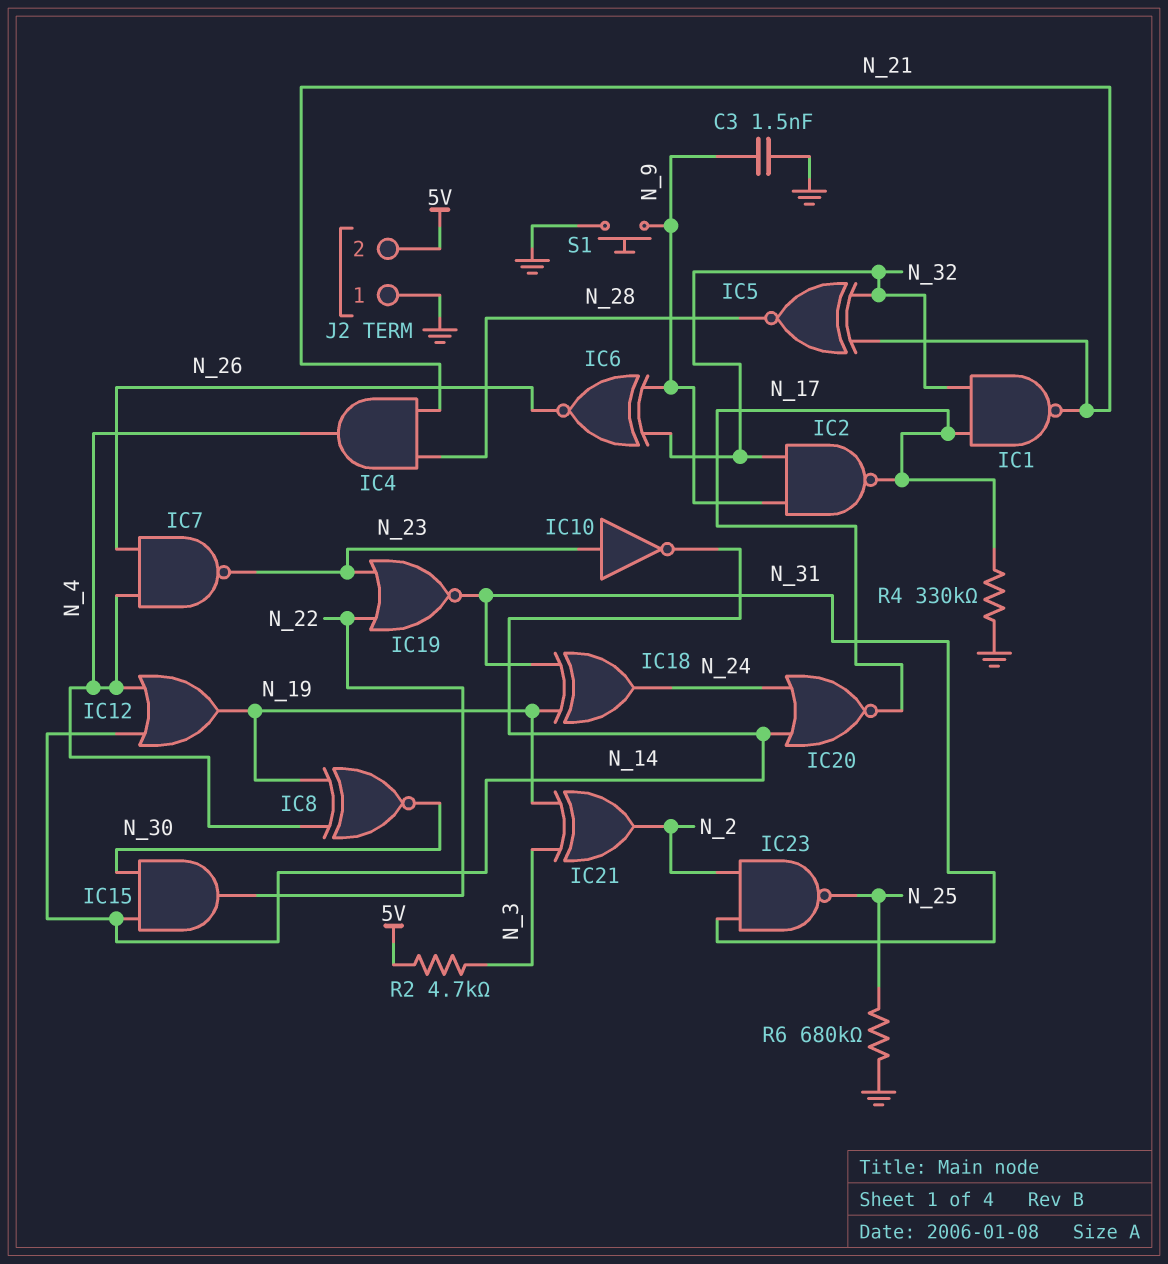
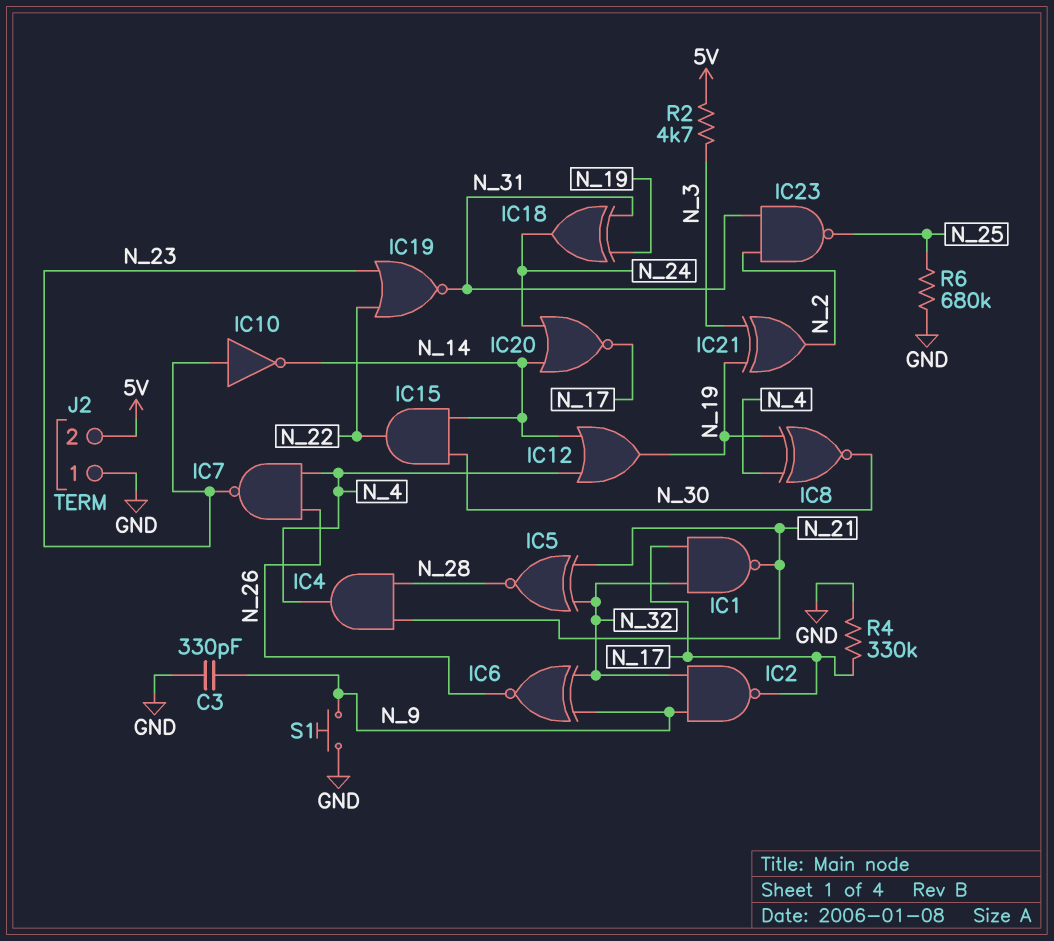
C3: 1.5nF (GND, N_9) -> 330pF (GND, N_9)

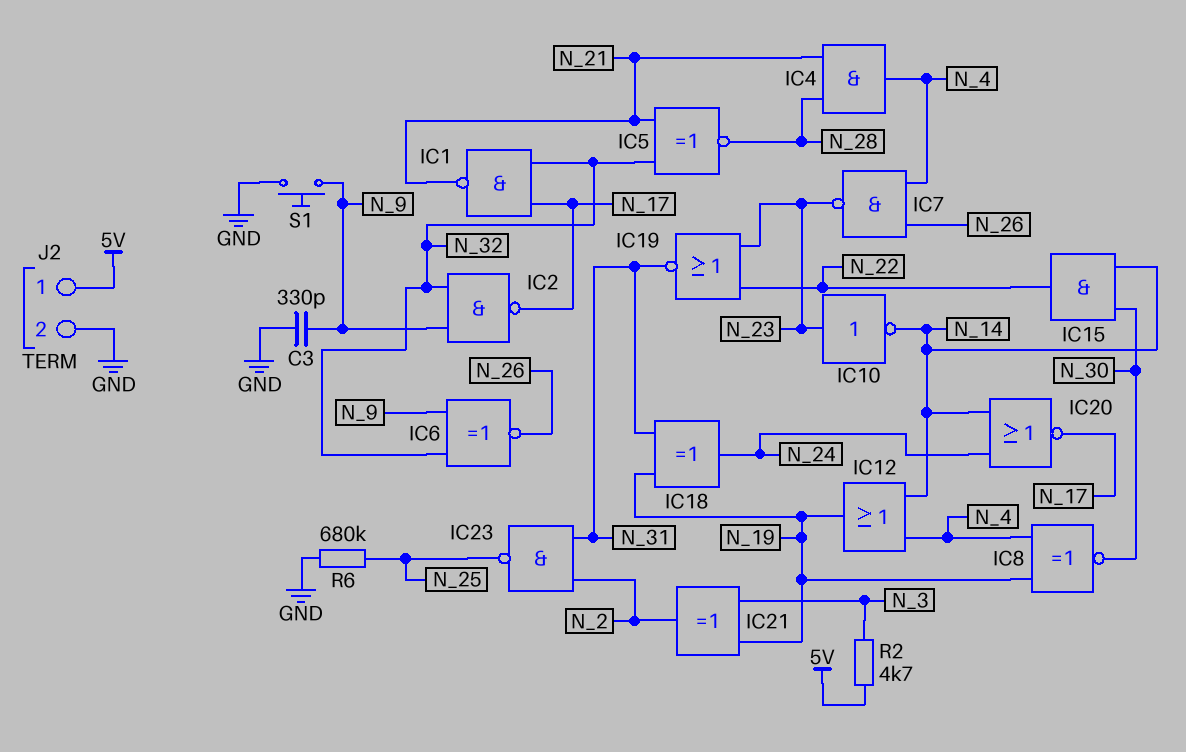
J2 pin 1: GND -> 5V
J2 pin 2: 5V -> GND
R4: 330k (GND, N_17) -> none

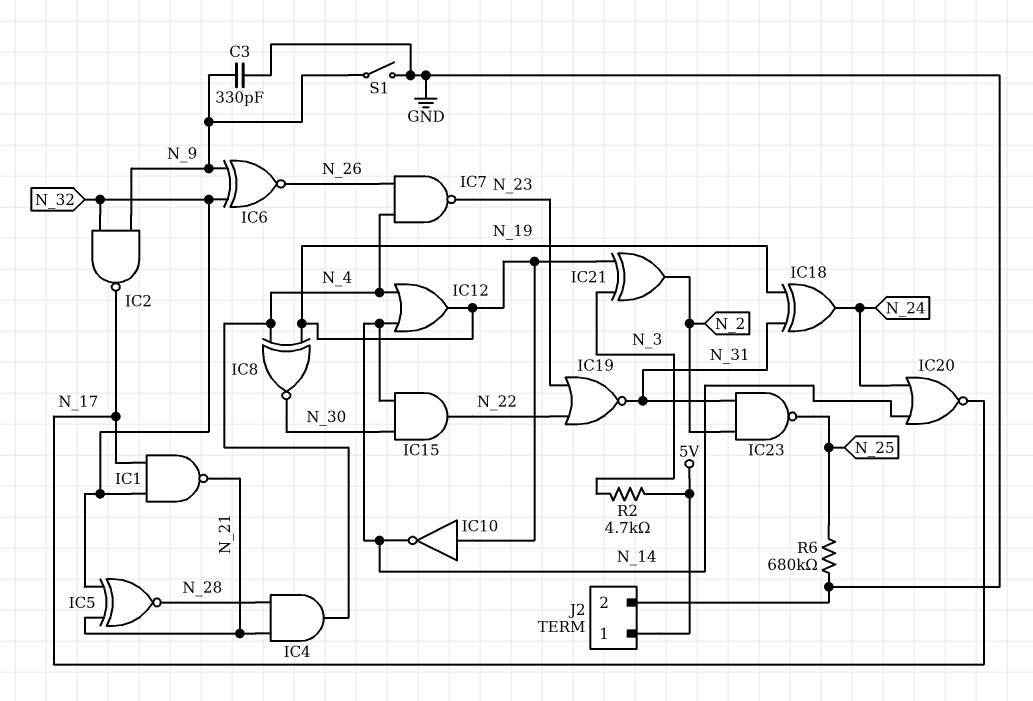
IC10: NOT (in N_23, out N_14) -> NOT (in N_19, out N_14)
S1: button (GND, N_9) -> switch (GND, N_9)

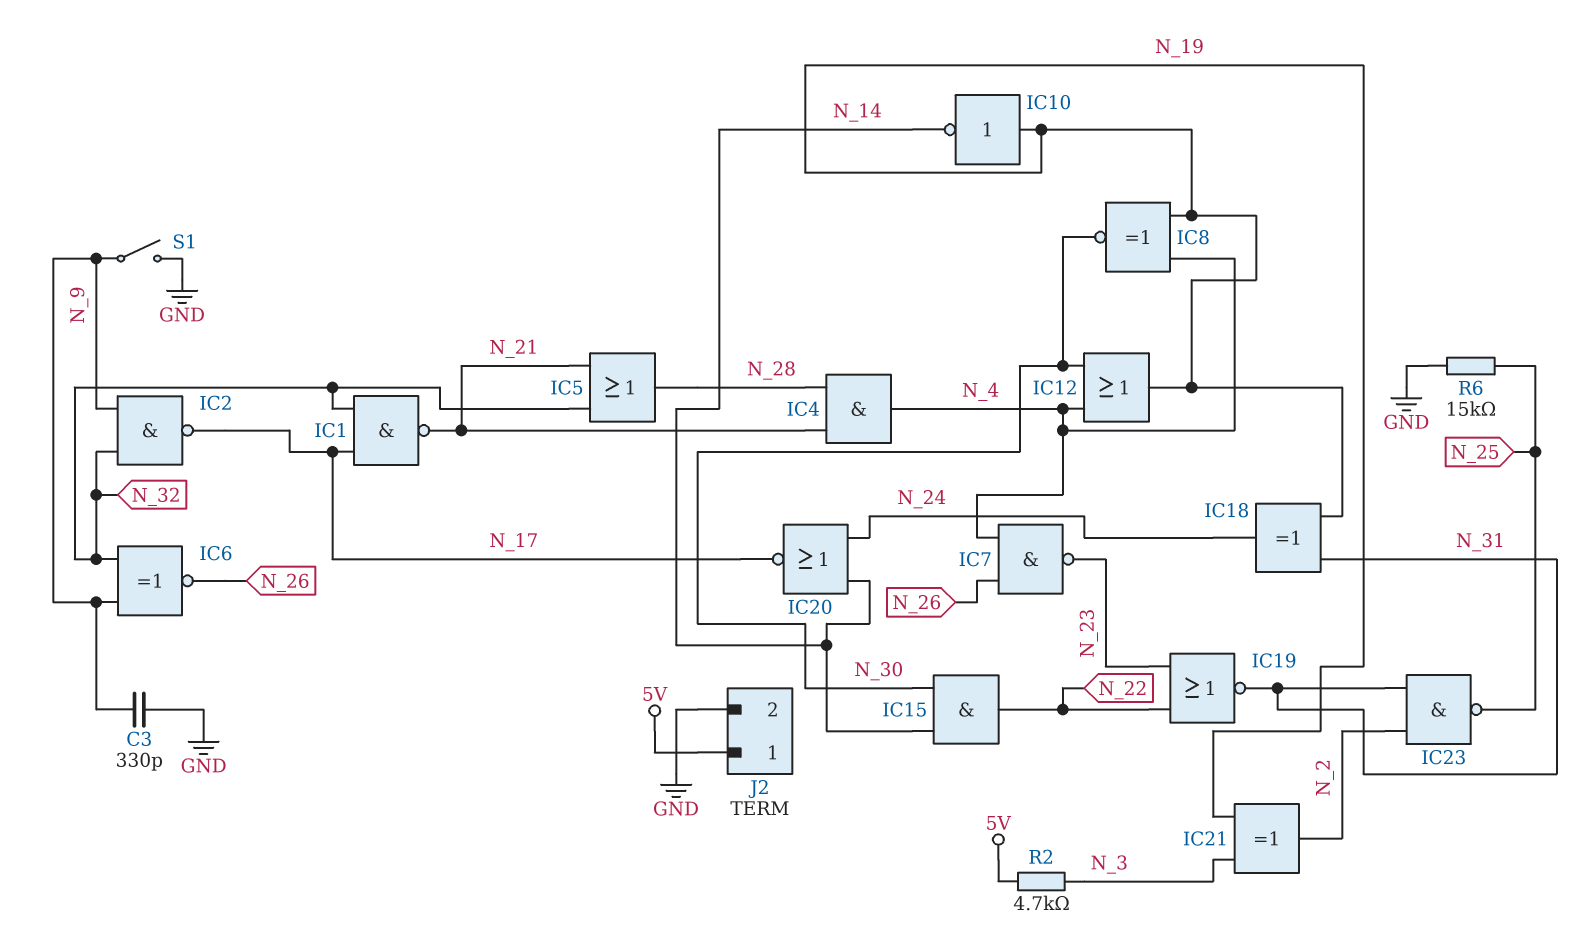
IC5: XNOR (in N_21, in N_32, out N_28) -> OR (in N_21, in N_32, out N_28)
IC12: OR (in N_4, in N_14, out N_19) -> OR (in N_4, in N_30, out N_19)
R6: 680k (GND, N_25) -> 15k (GND, N_25)

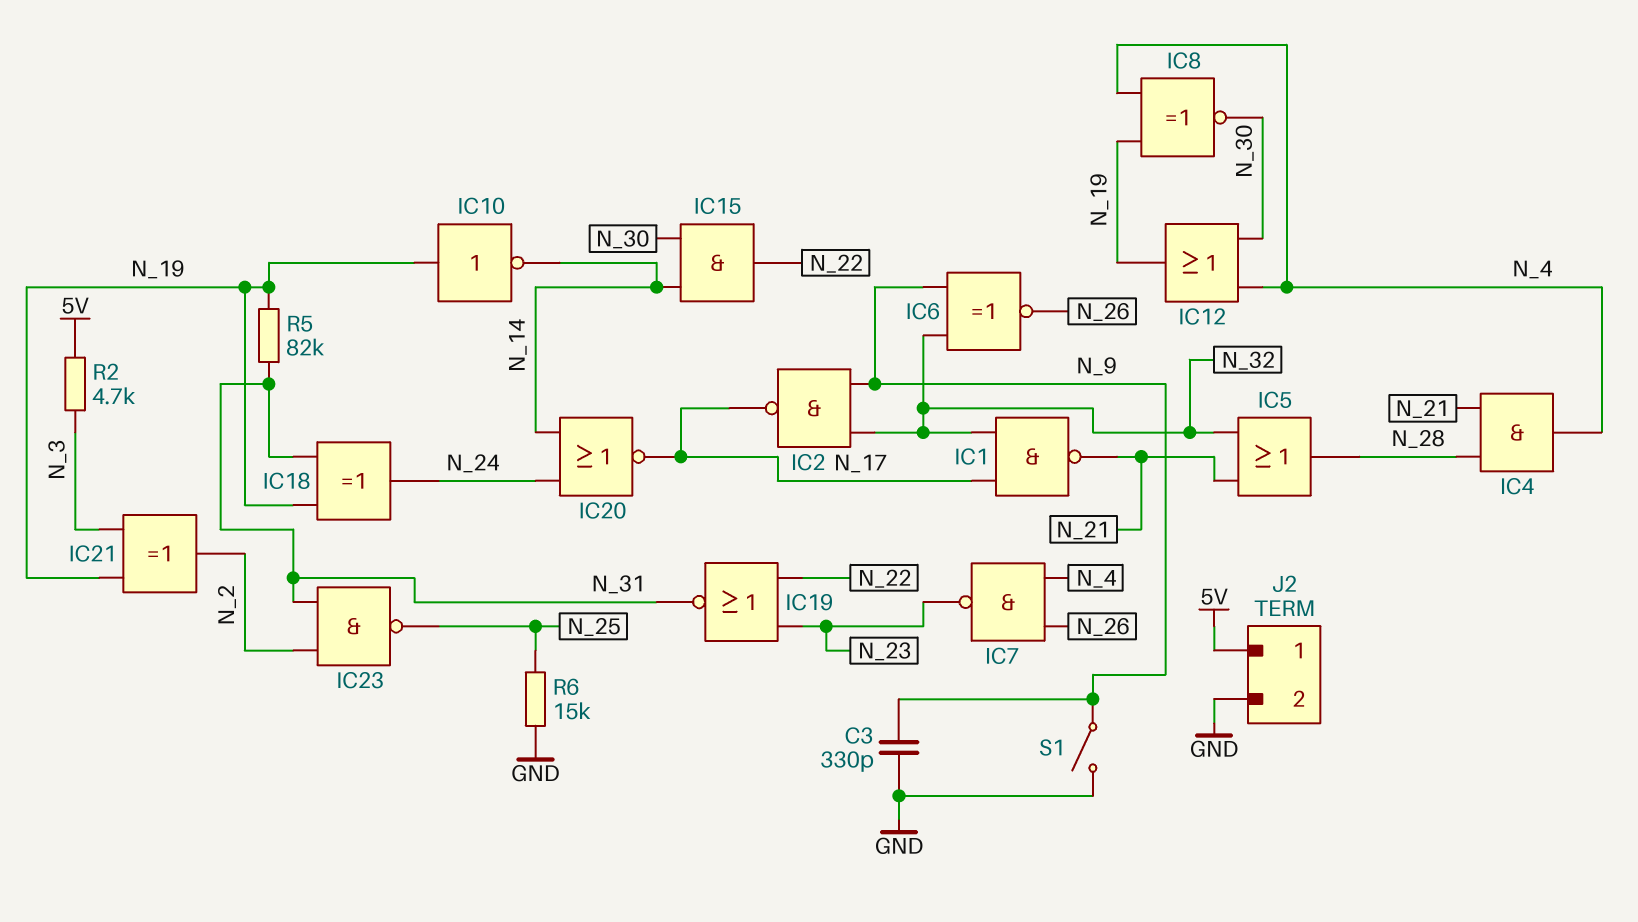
R5: none -> 82k (N_19, N_31)

